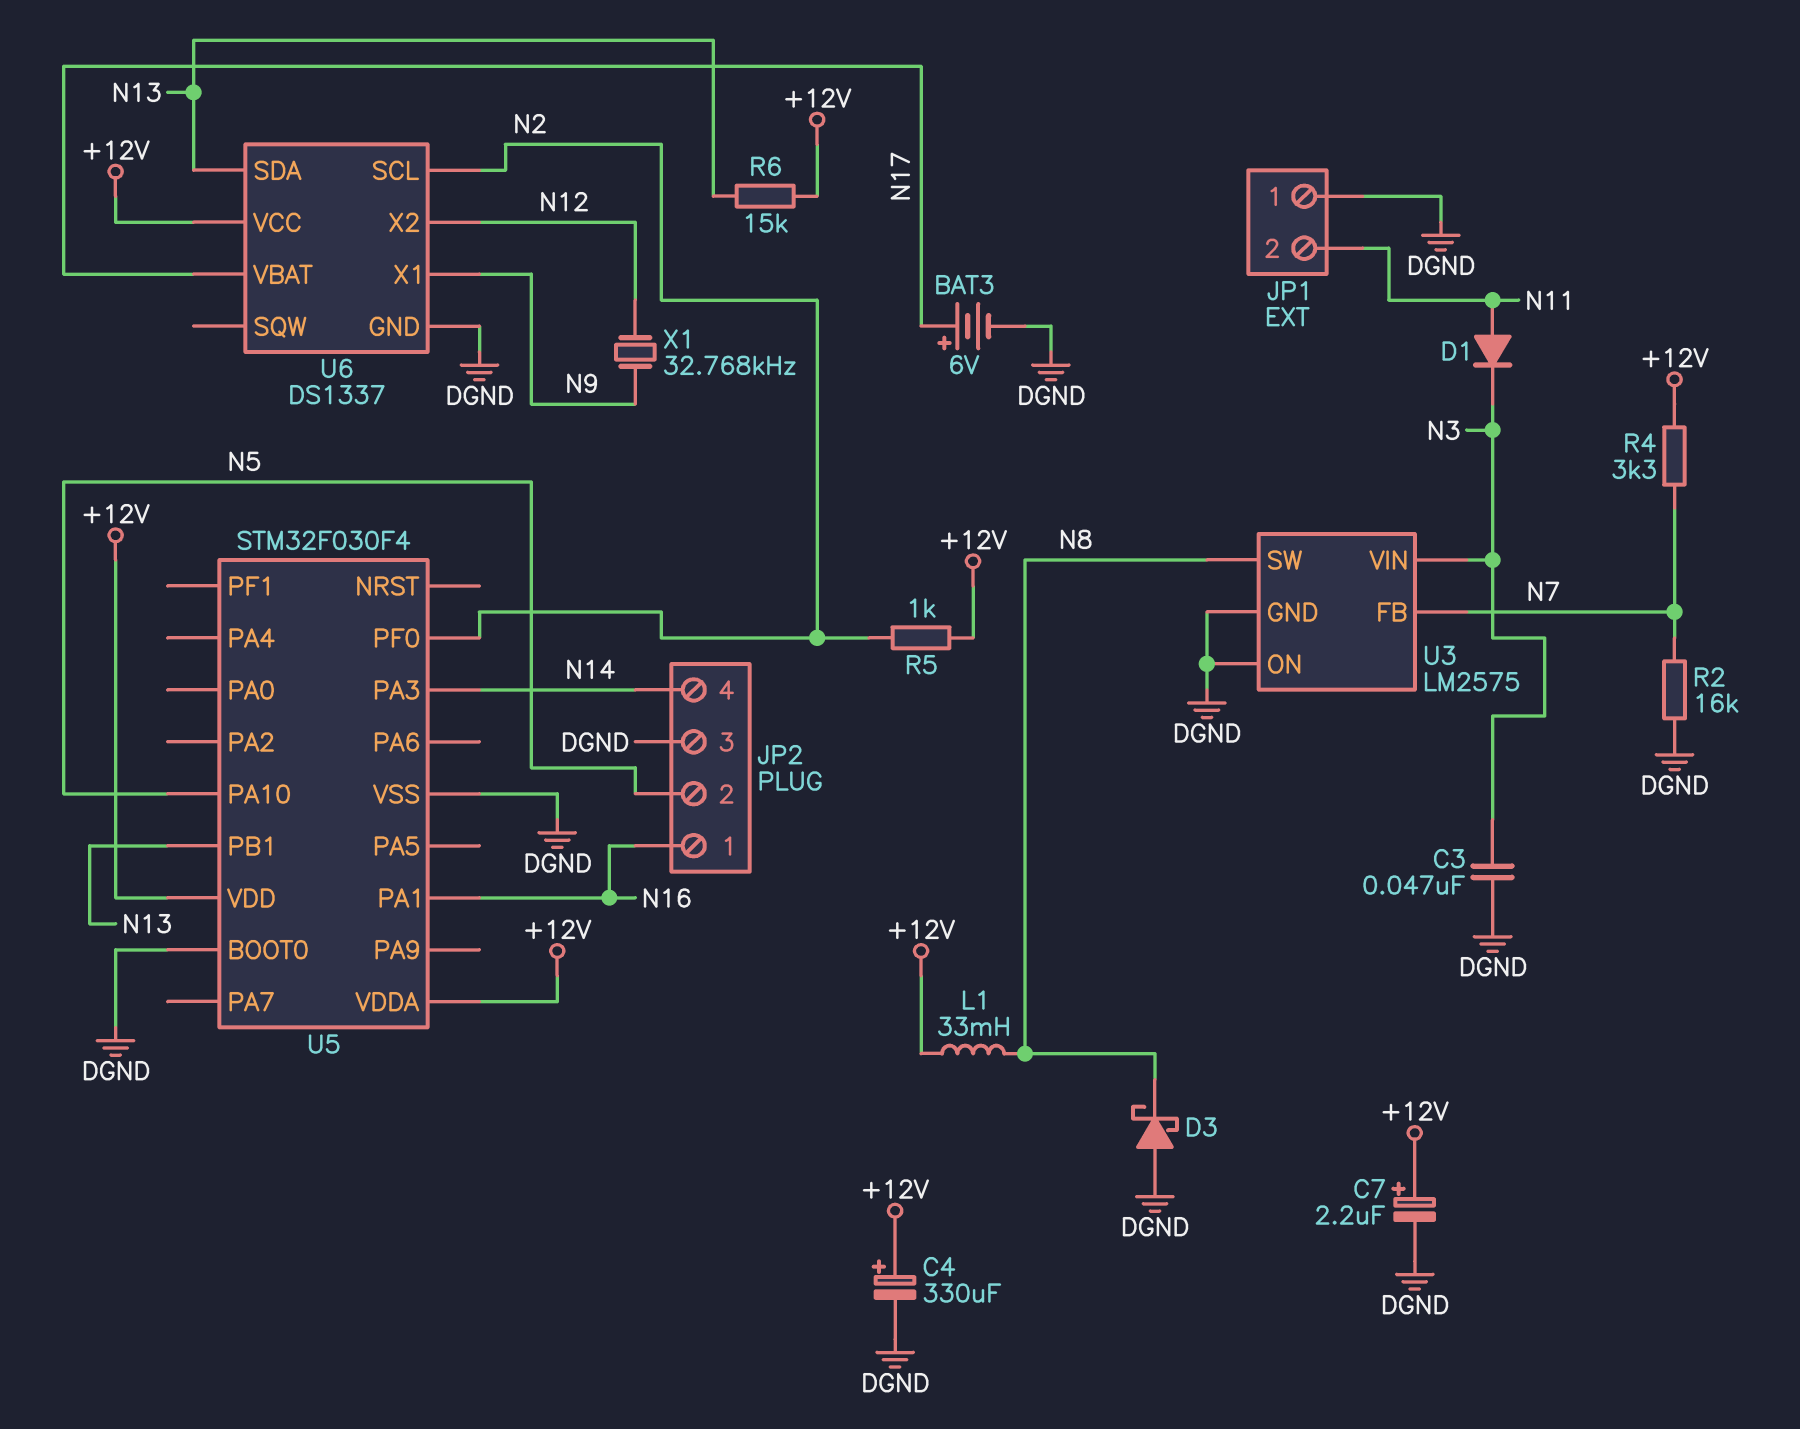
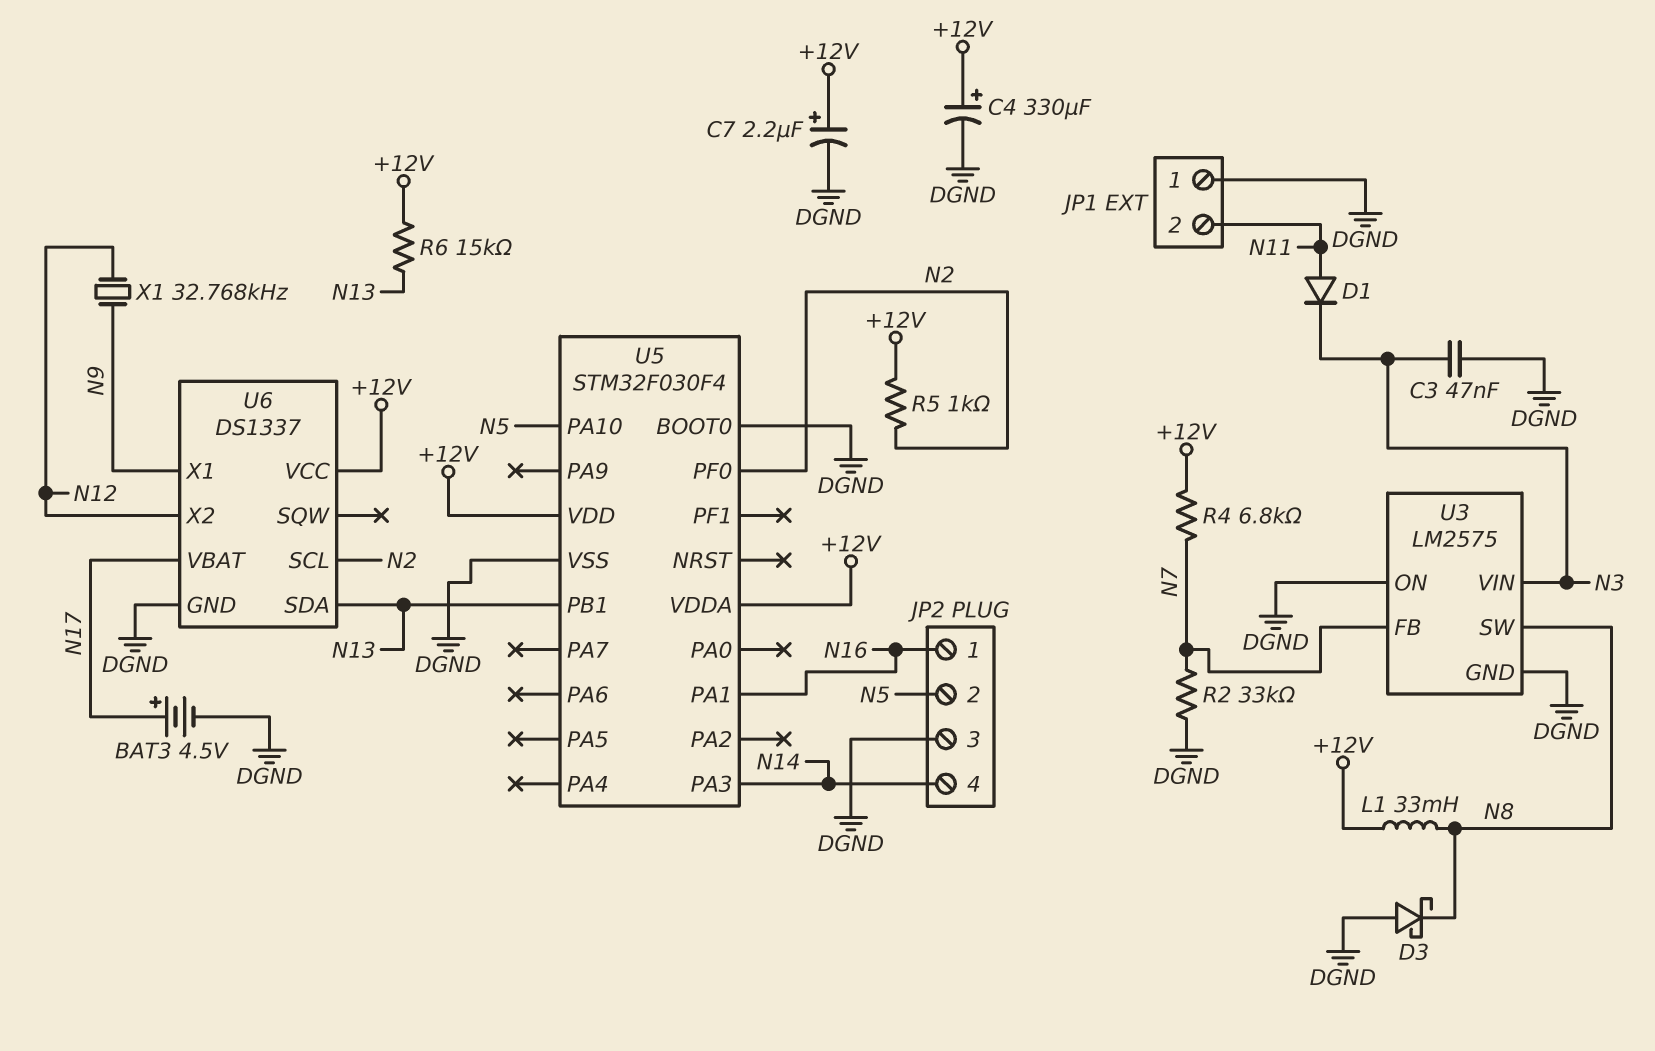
BAT3: 6V (plus N17, minus DGND) -> 4.5V (plus N17, minus DGND)
R2: 16k (DGND, N7) -> 33k (DGND, N7)
R4: 3.3k (+12V, N7) -> 6.8k (+12V, N7)

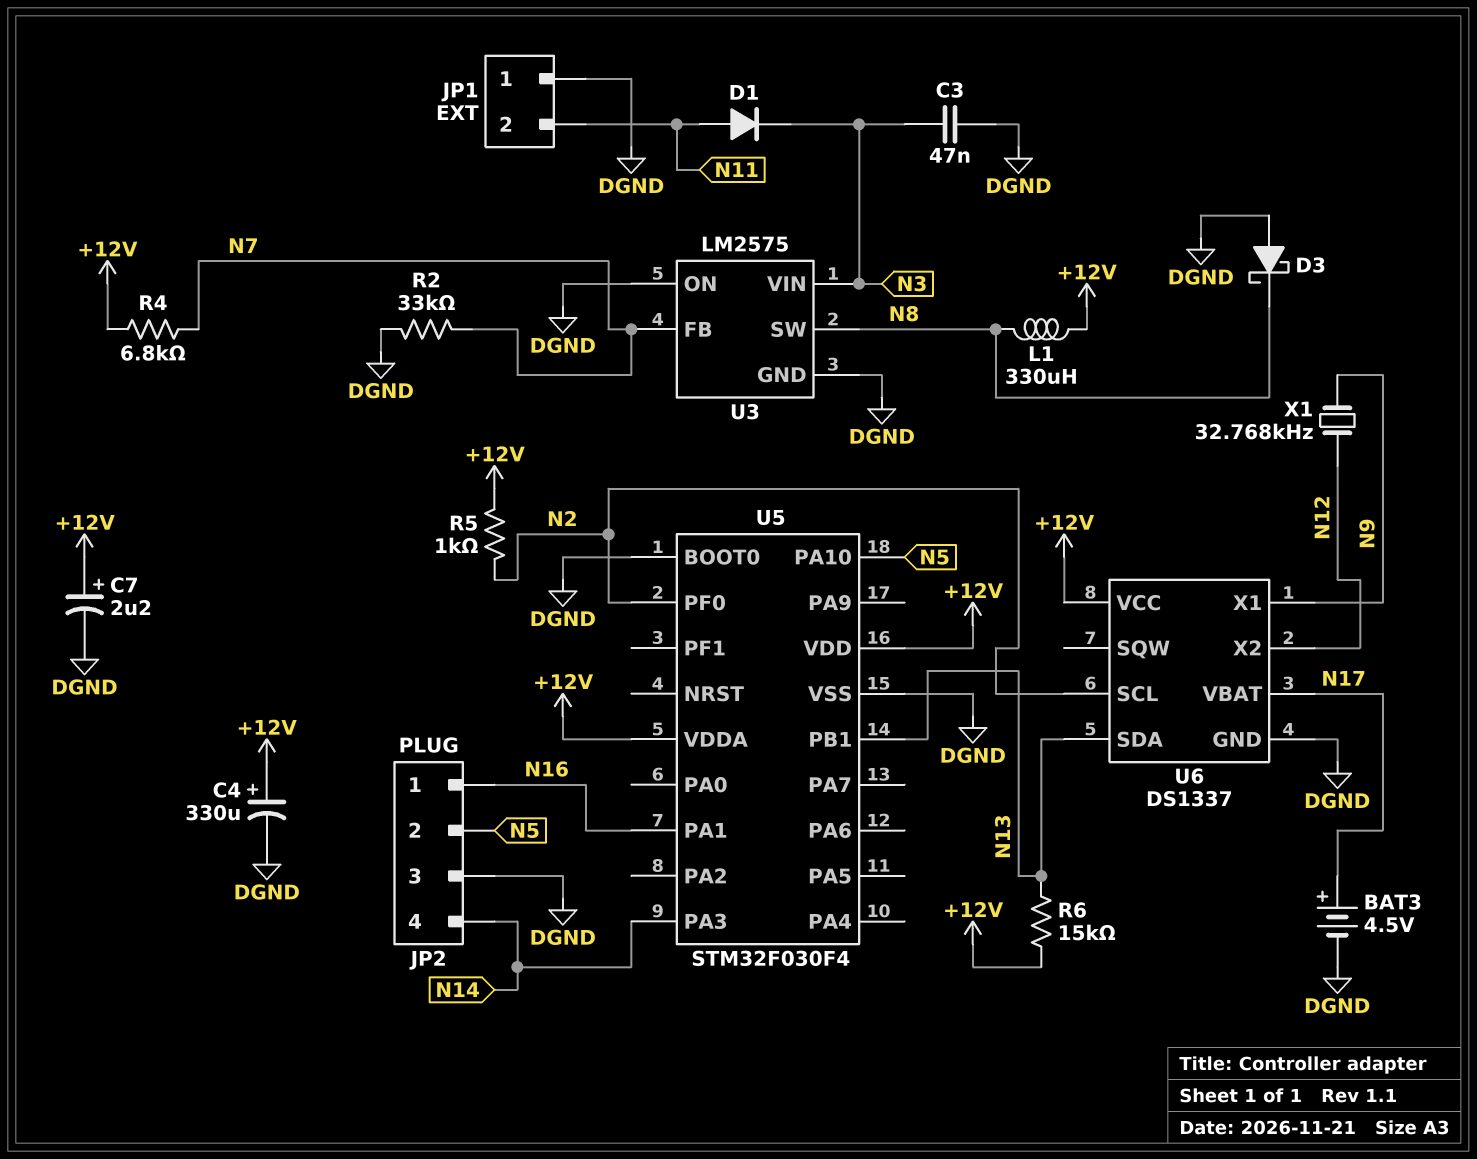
L1: 33mH (+12V, N8) -> 330uH (+12V, N8)

